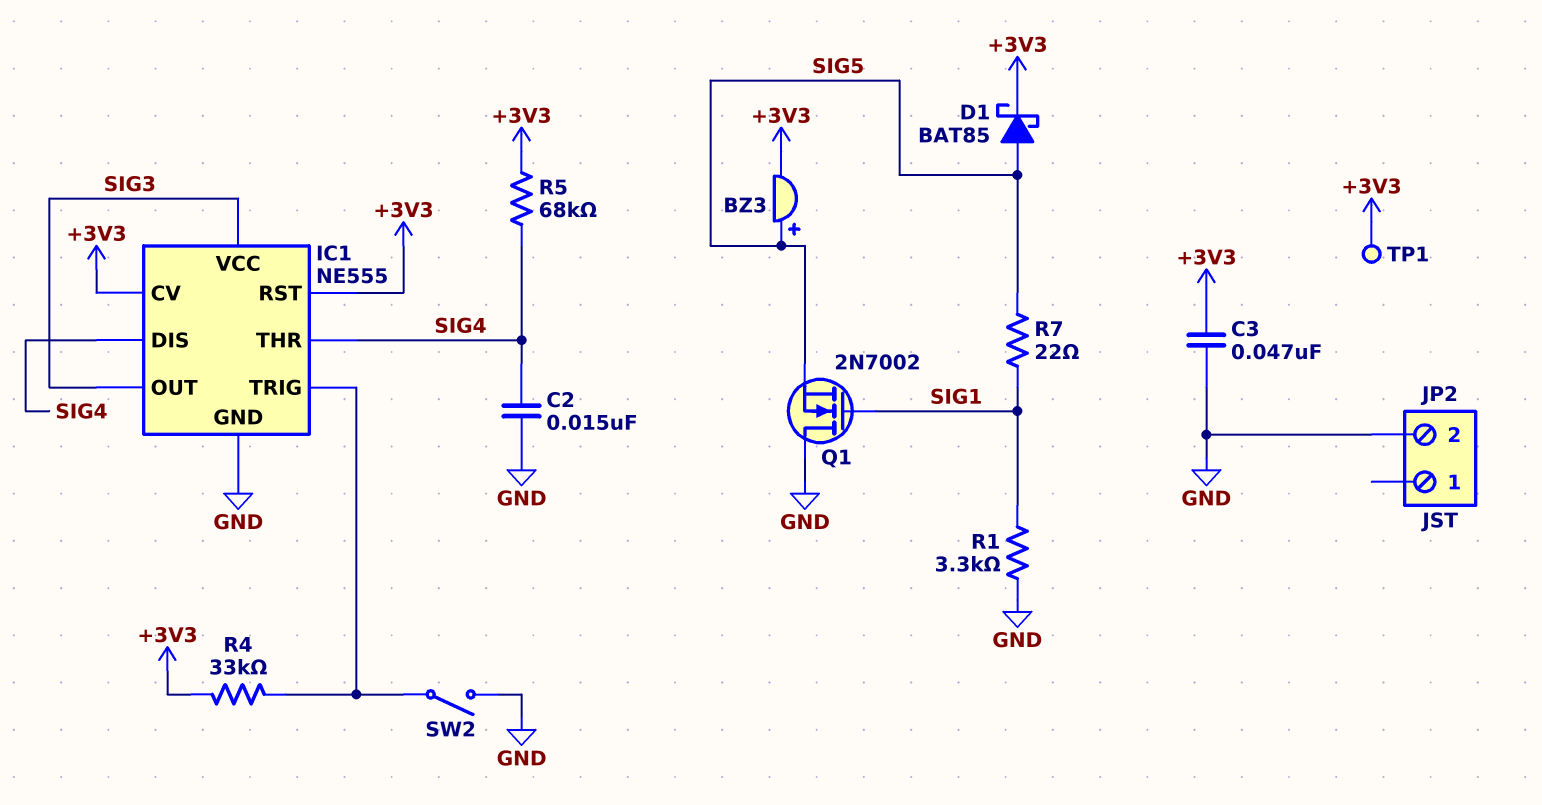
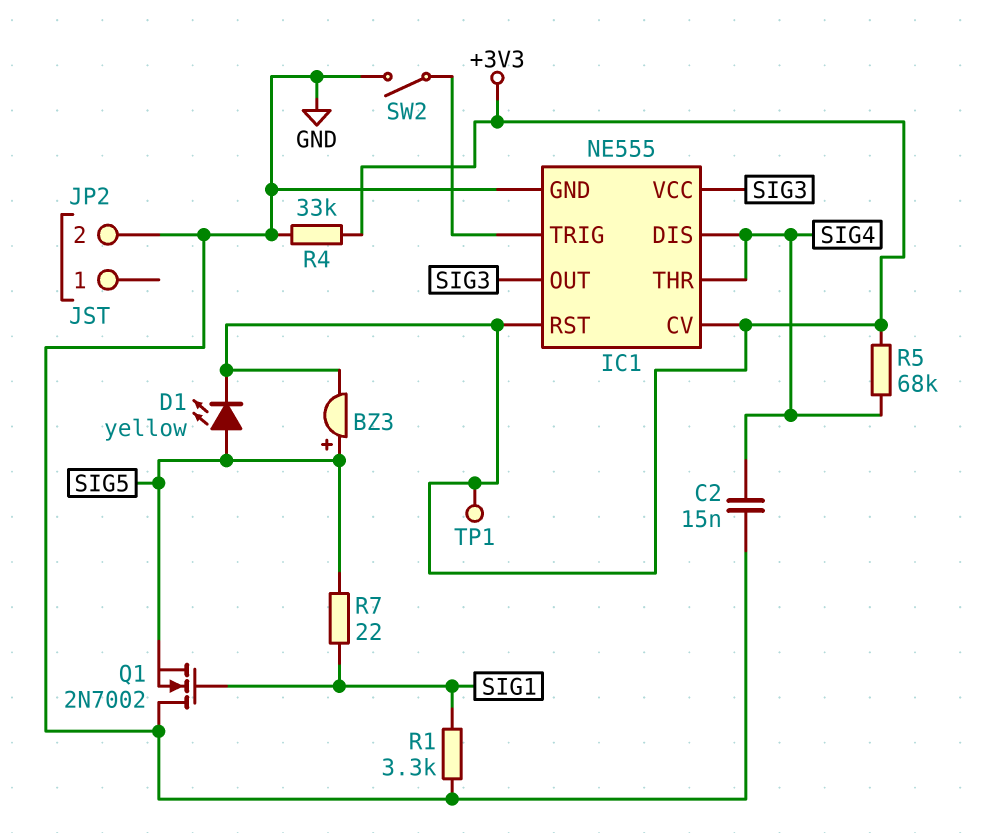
C3: 47nF (+3V3, GND) -> none
D1: schottky BAT85 (A SIG5, K +3V3) -> LED yellow (A SIG5, K +3V3)
R4: 33k (+3V3, IC1/TRIG) -> 33k (+3V3, GND)

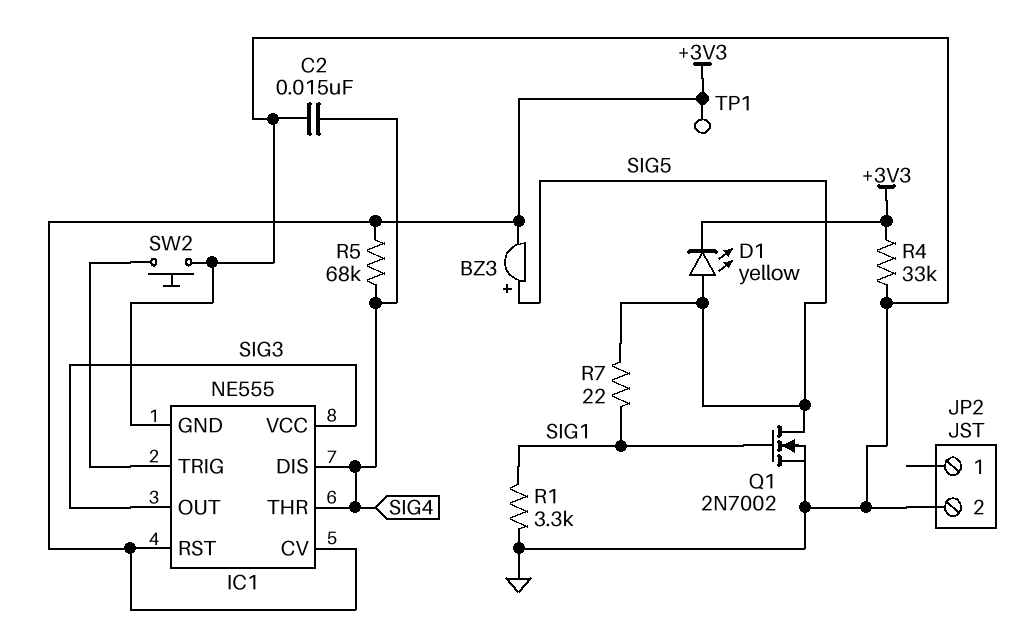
Q1: NMOS 2N7002 (G SIG1, D GND, S SIG5) -> NMOS 2N7002 (G SIG1, D SIG5, S GND)
SW2: switch (GND, IC1/TRIG) -> button (GND, IC1/TRIG)

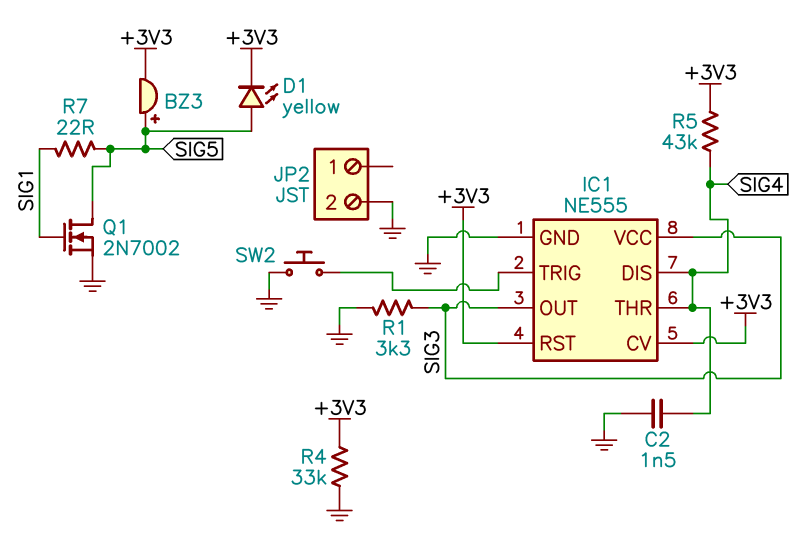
C2: 15nF (GND, SIG4) -> 1.5nF (GND, SIG4)
R1: 3.3k (GND, SIG1) -> 3.3k (GND, SIG3)
R5: 68k (+3V3, SIG4) -> 43k (+3V3, SIG4)
TP1: test point (+3V3) -> none

